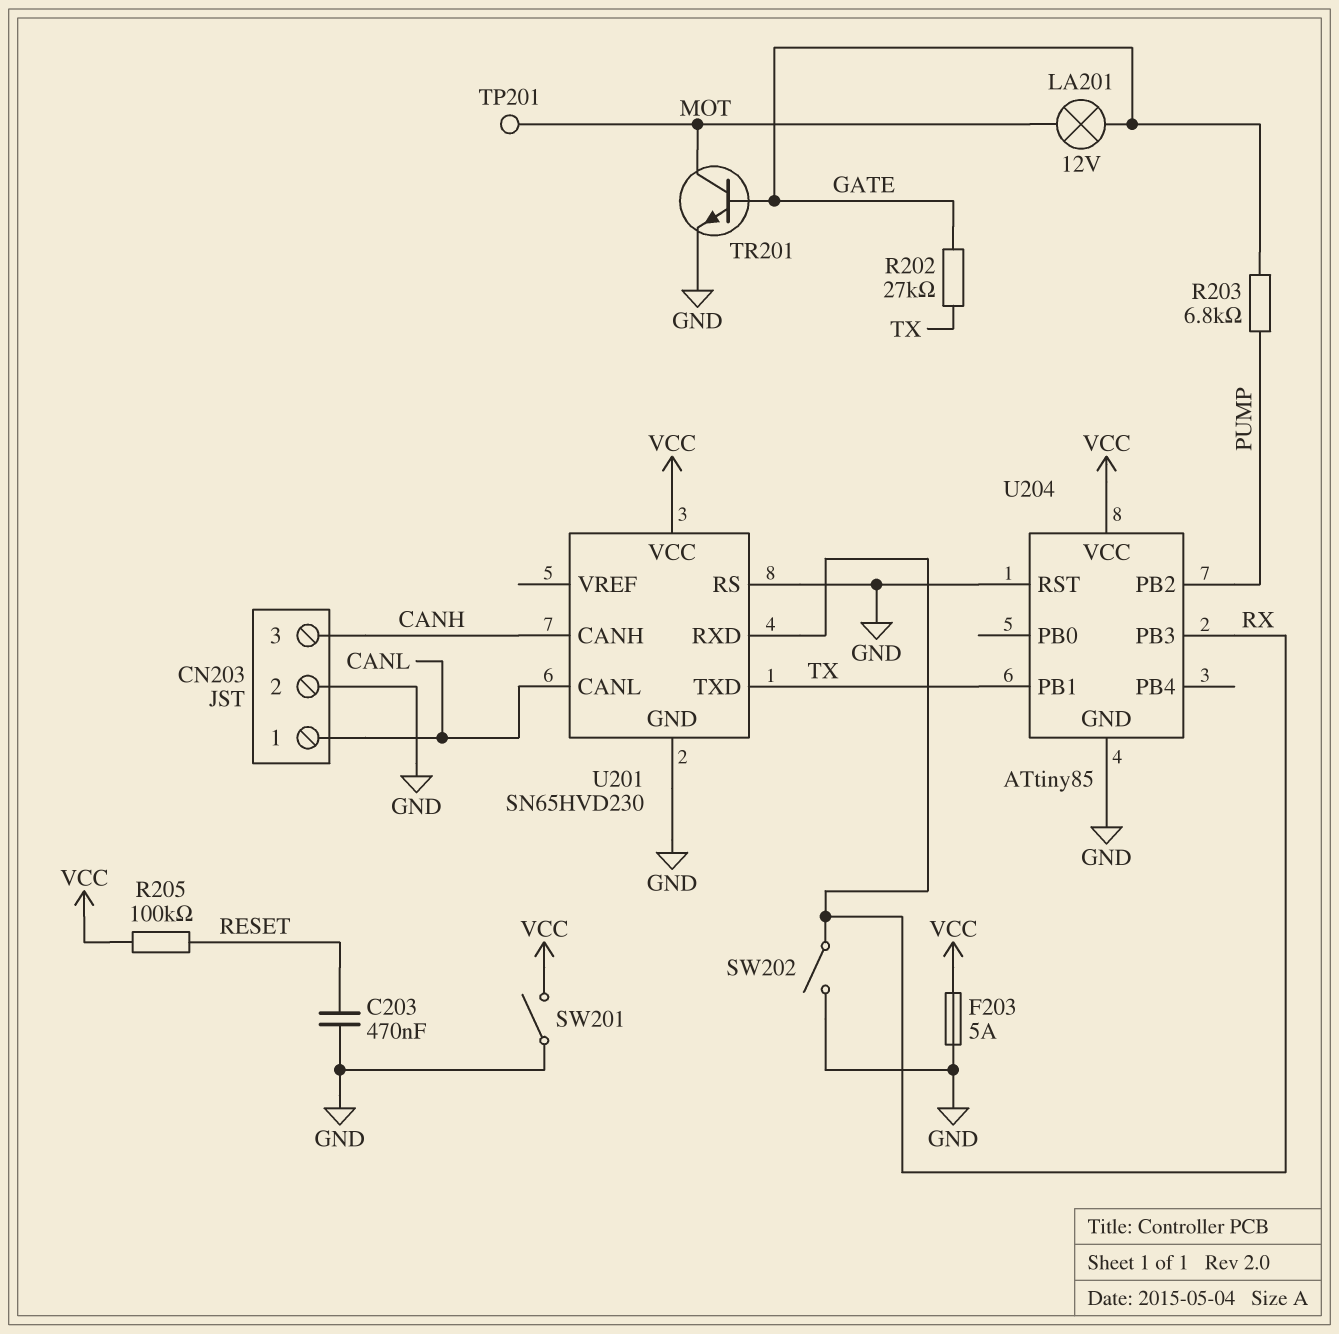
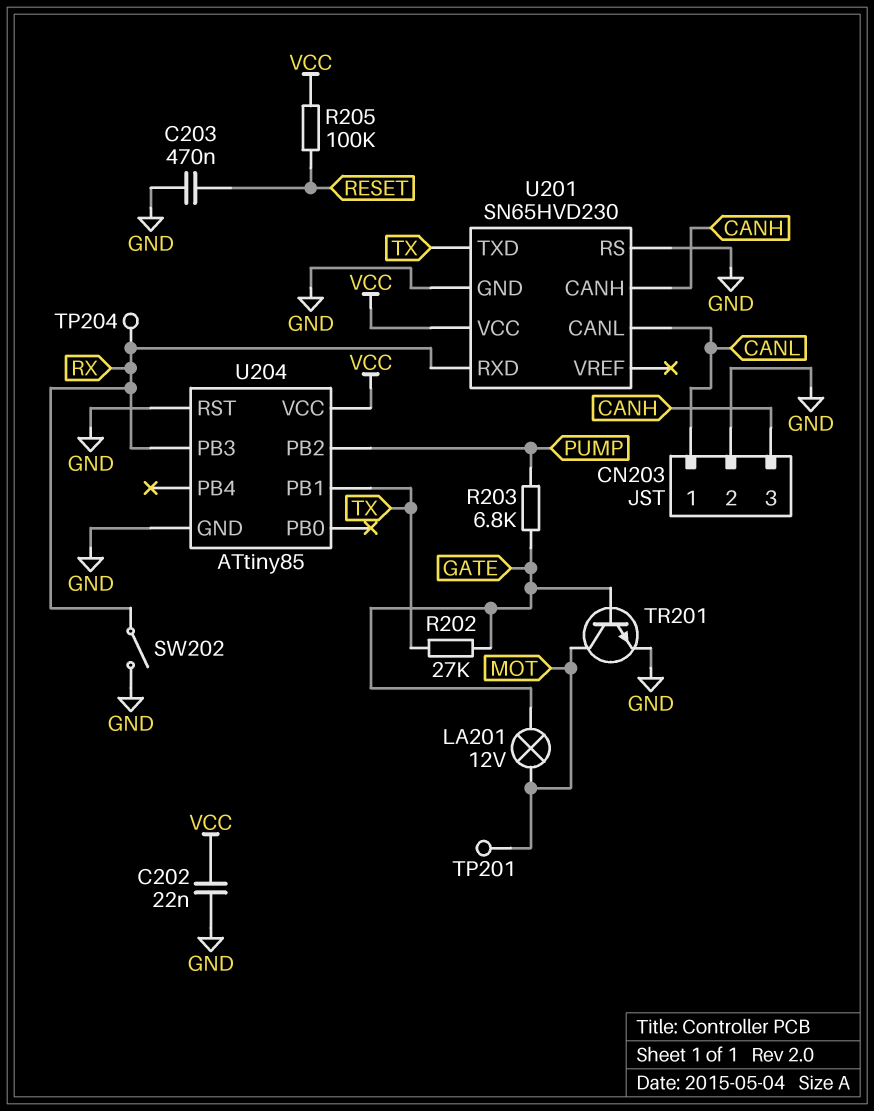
C202: none -> 22nF (GND, VCC)
F203: 5A (GND, VCC) -> none
SW201: switch (GND, VCC) -> none
TP204: none -> test point (RX)

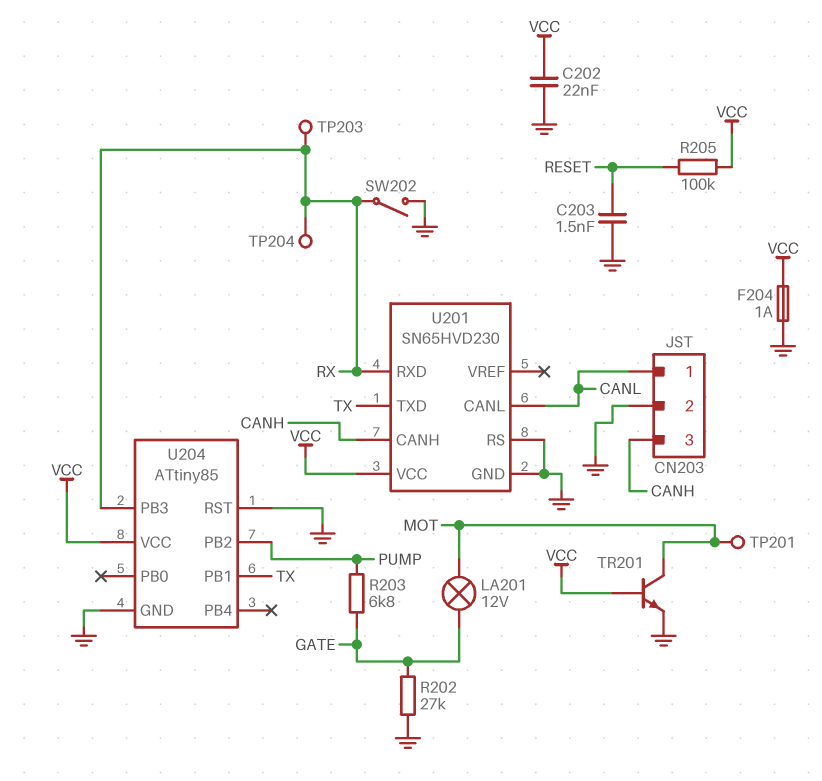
C203: 470nF (GND, RESET) -> 1.5nF (GND, RESET)
F204: none -> 1A (GND, VCC)
R202: 27k (GATE, TX) -> 27k (GATE, GND)
TP203: none -> test point (RX)
TR201: NPN (B GATE, C MOT, E GND) -> NPN (B VCC, C MOT, E GND)

